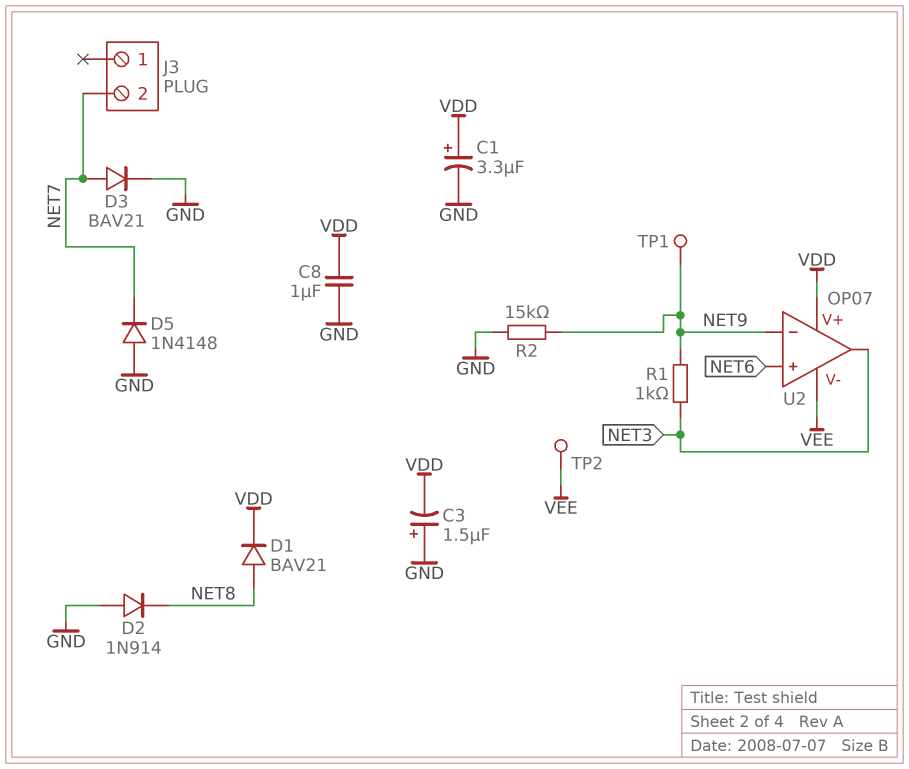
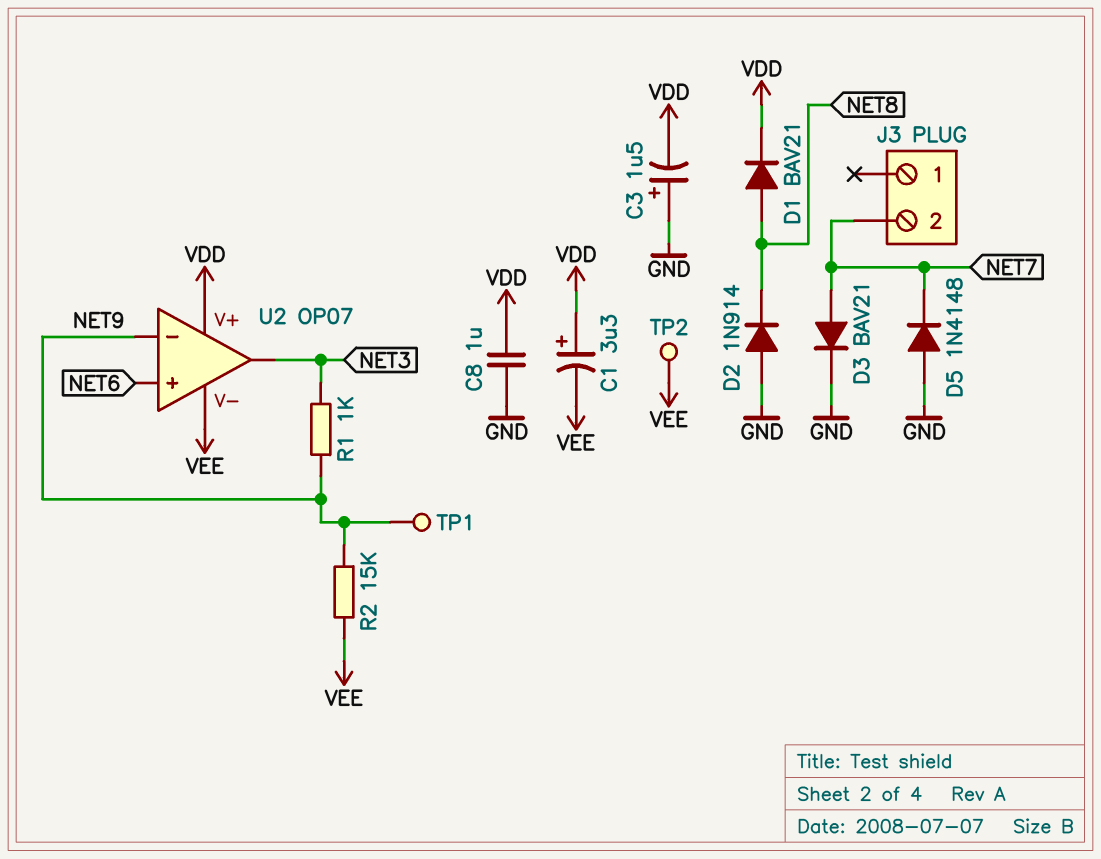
C1: 3.3uF (plus VDD, minus GND) -> 3.3uF (plus VDD, minus VEE)
R2: 15k (GND, NET9) -> 15k (NET9, VEE)

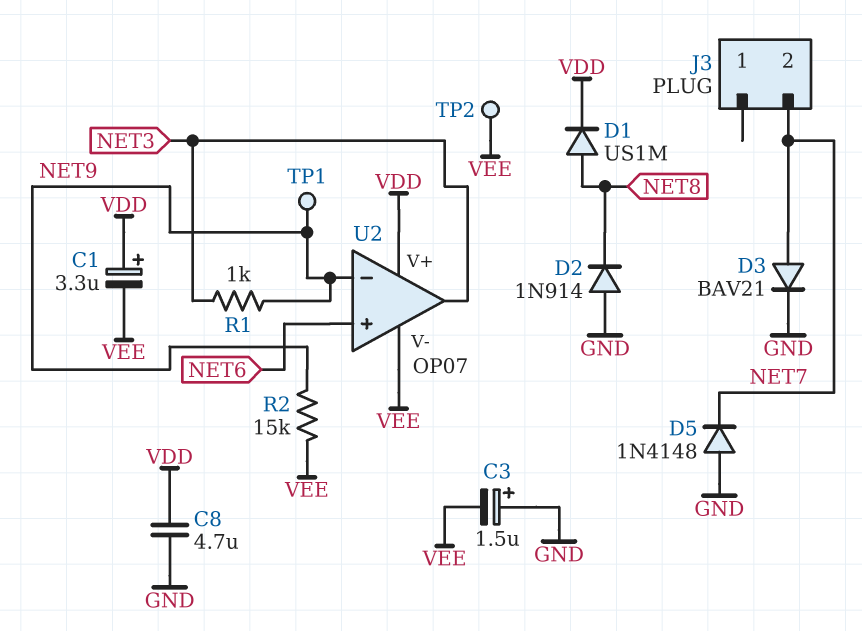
C3: 1.5uF (plus GND, minus VDD) -> 1.5uF (plus GND, minus VEE)
C8: 1uF (GND, VDD) -> 4.7uF (GND, VDD)
D1: diode BAV21 (A NET8, K VDD) -> diode US1M (A NET8, K VDD)

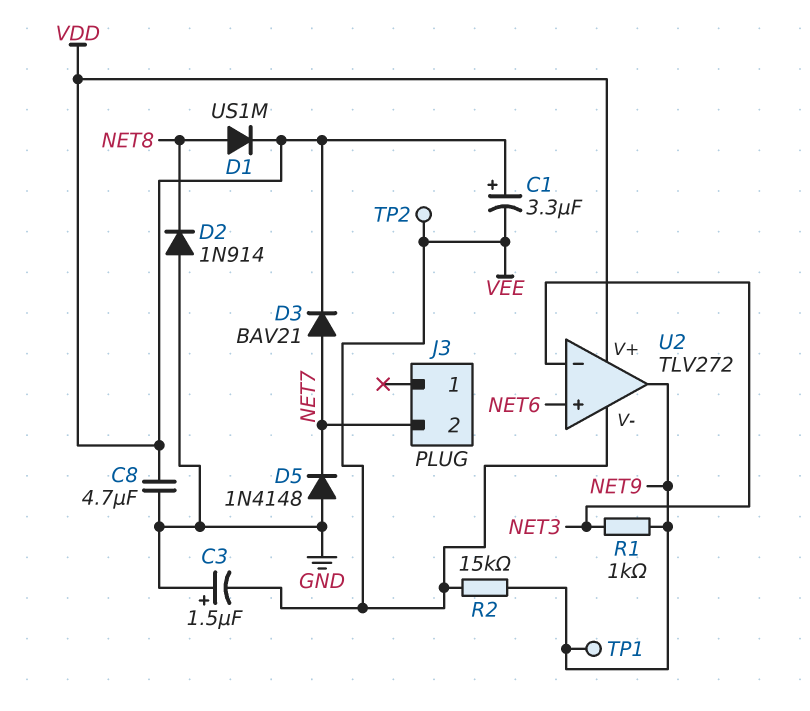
D3: diode BAV21 (A NET7, K GND) -> diode BAV21 (A NET7, K VDD)
U2: OP07 -> TLV272
U2 pin in-: NET9 -> NET3
U2 pin out: NET3 -> NET9

